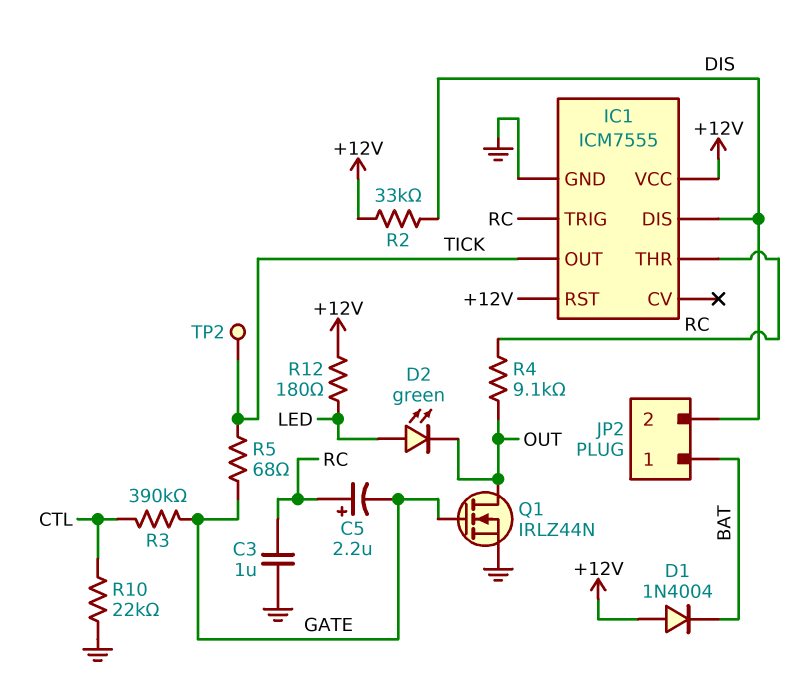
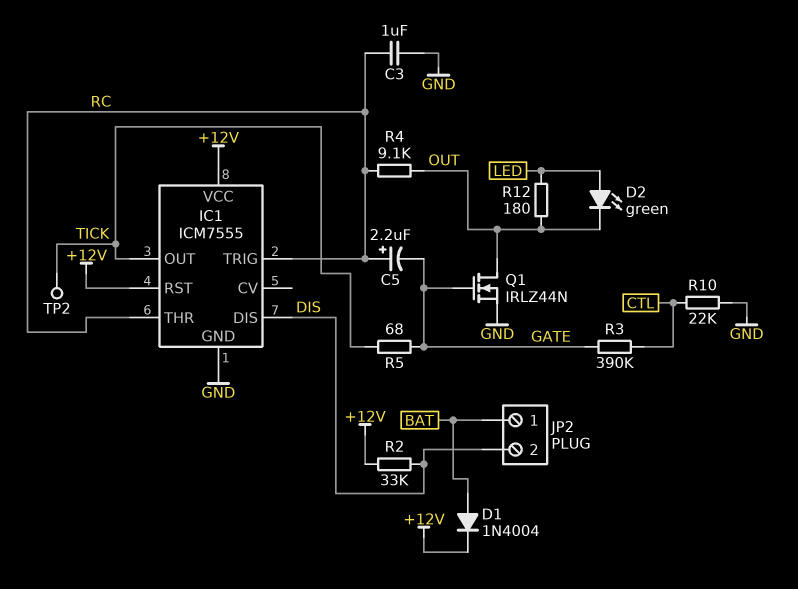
D1: diode 1N4004 (A +12V, K BAT) -> diode 1N4004 (A BAT, K +12V)
R12: 180 (+12V, LED) -> 180 (LED, OUT)

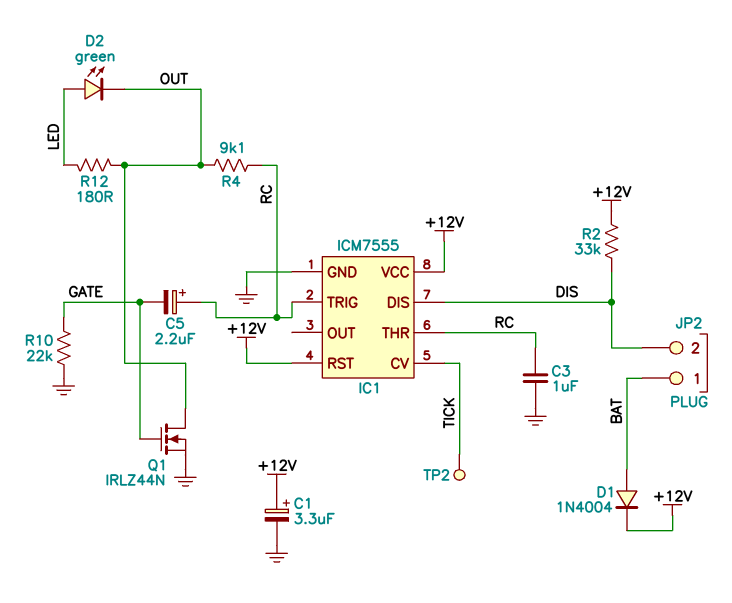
C1: none -> 3.3uF (plus +12V, minus GND)
IC1 pin CV: none -> TICK
IC1 pin OUT: TICK -> none
R3: 390k (CTL, GATE) -> none
R5: 68 (GATE, TICK) -> none
R10: 22k (CTL, GND) -> 22k (GATE, GND)

